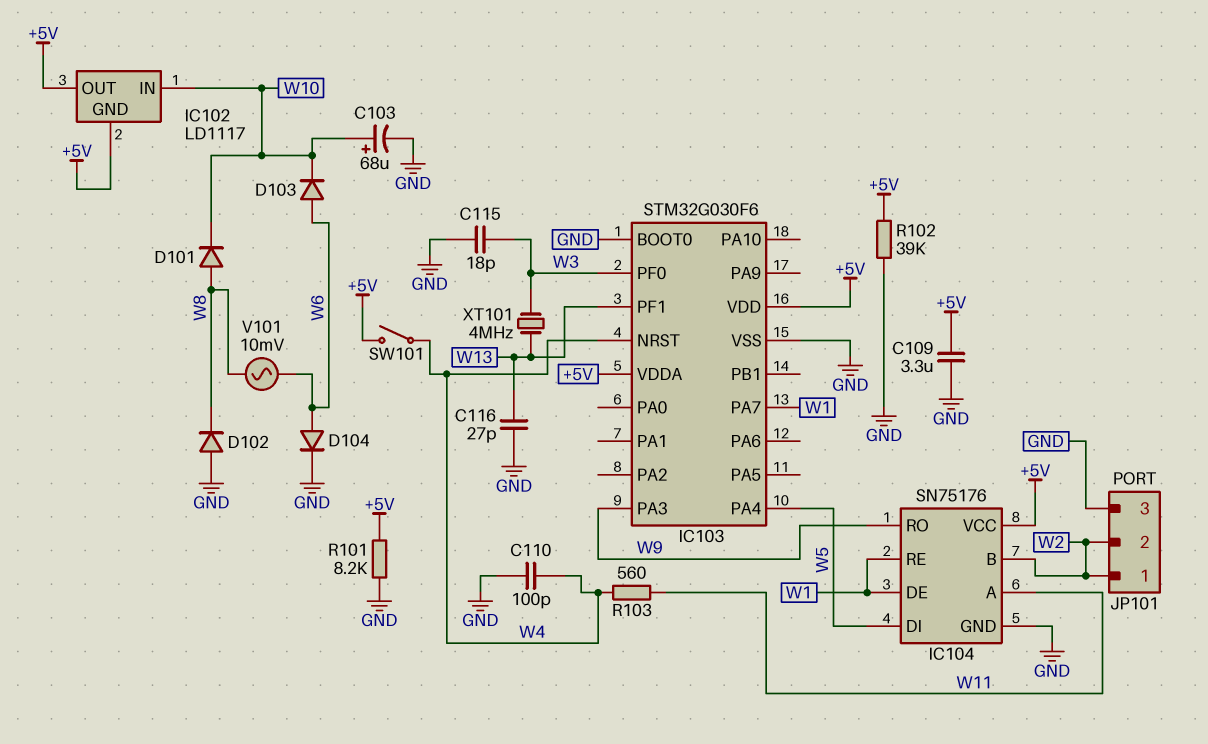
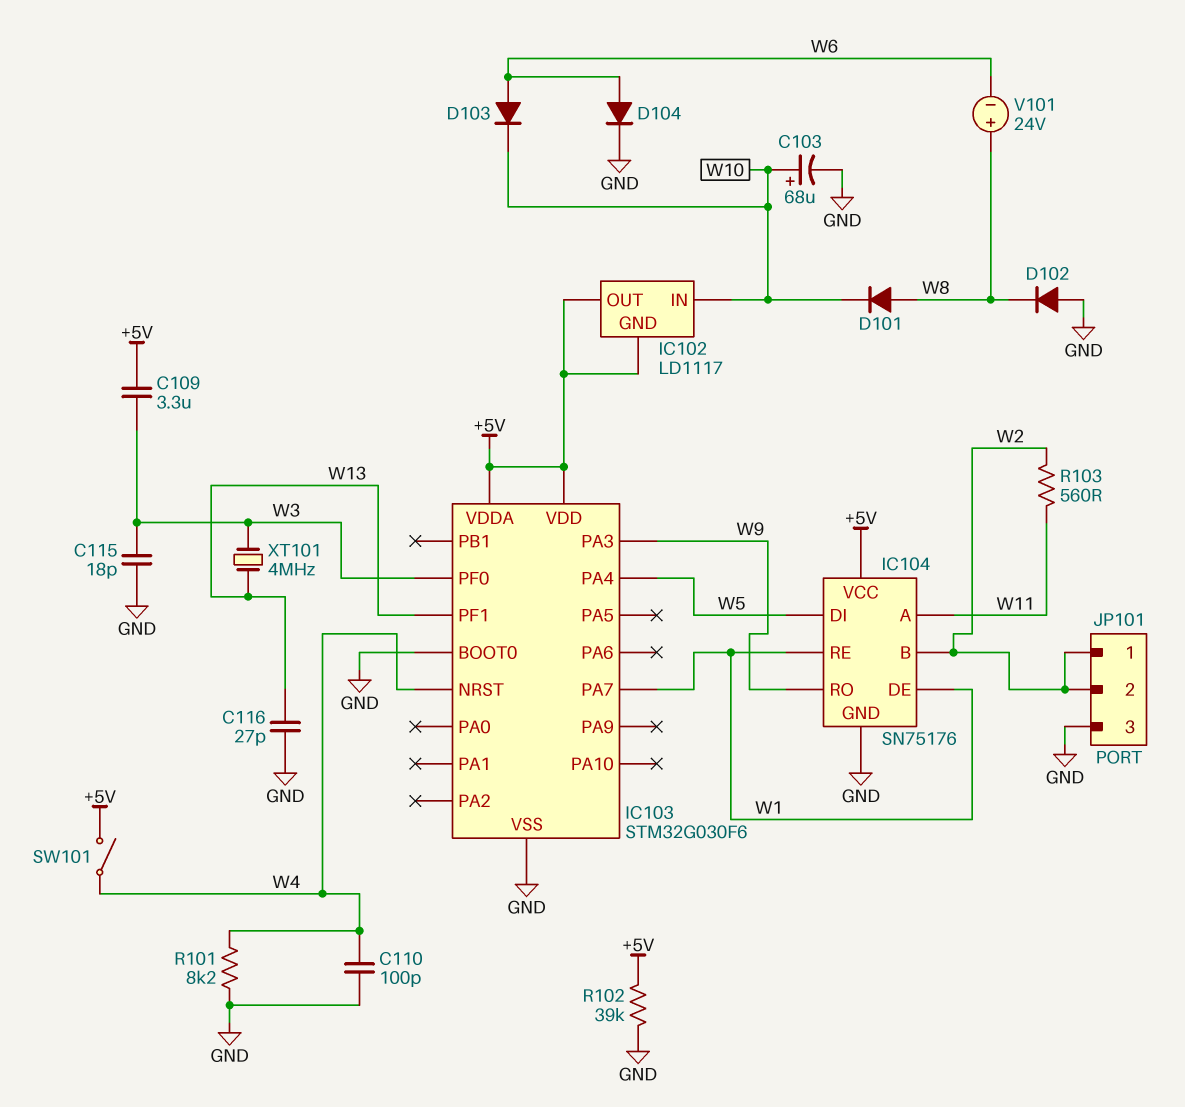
C109: 3.3uF (+5V, GND) -> 3.3uF (+5V, W3)
R101: 8.2k (+5V, GND) -> 8.2k (GND, W4)
R103: 560 (W4, W11) -> 560 (W2, W11)
V101: AC 10mV (W6, W8) -> 24V (plus W8, minus W6)

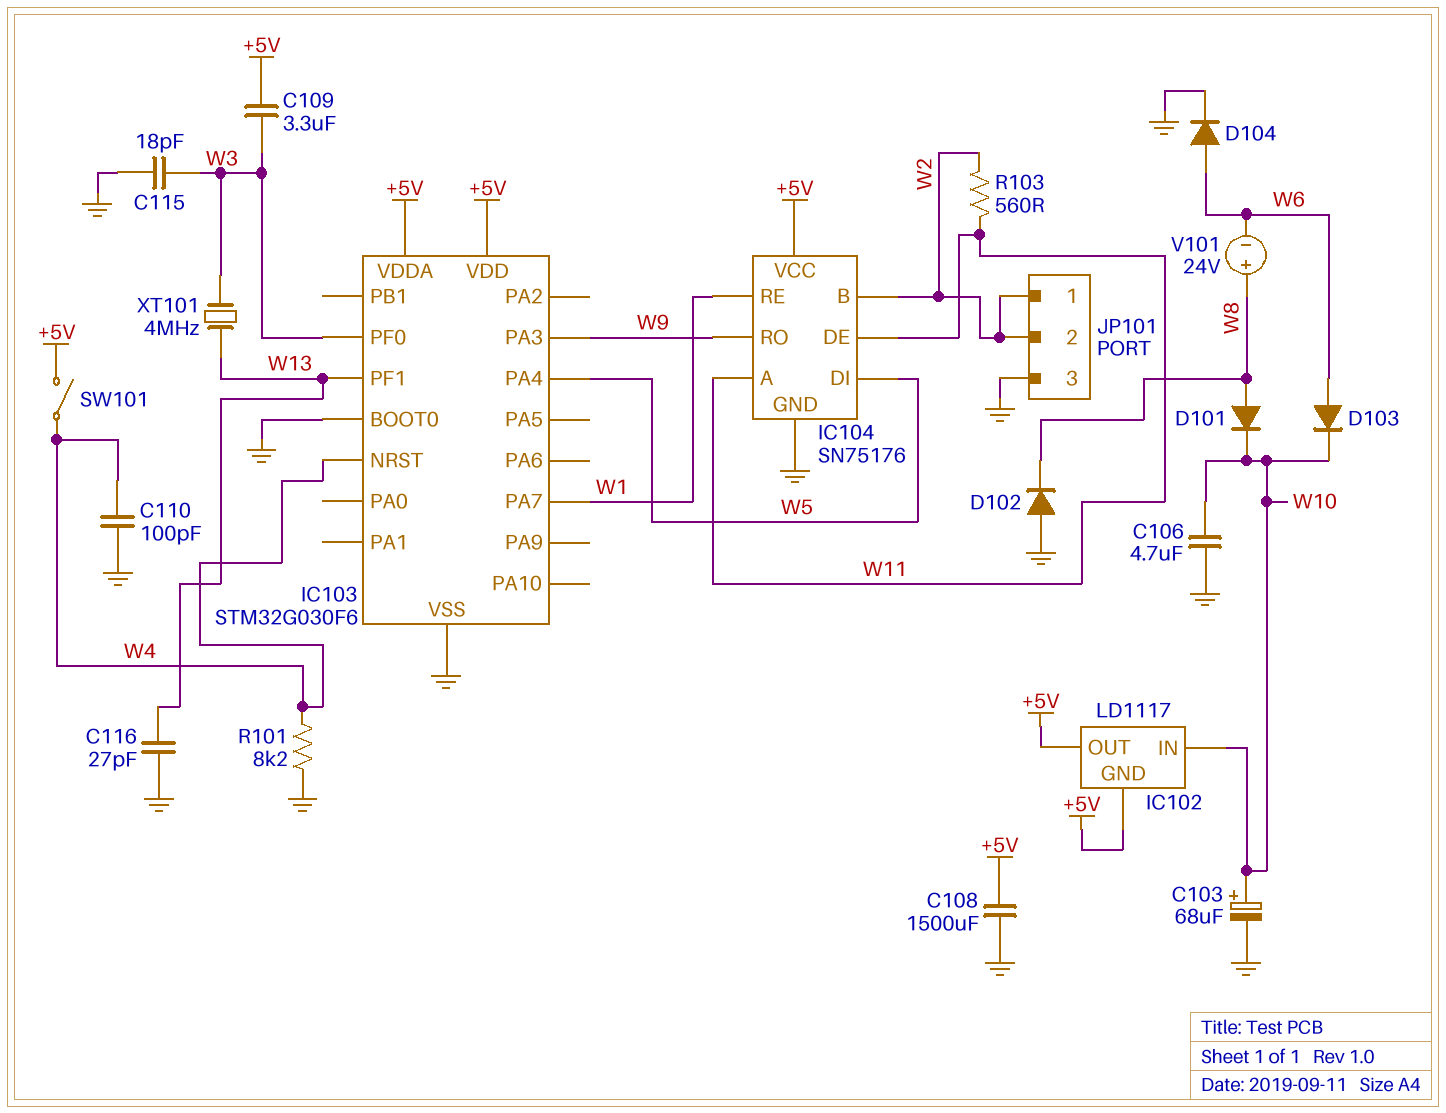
C106: none -> 4.7uF (GND, W10)
C108: none -> 1500uF (+5V, GND)
IC104 pin DE: W1 -> W11
R102: 39k (+5V, GND) -> none

